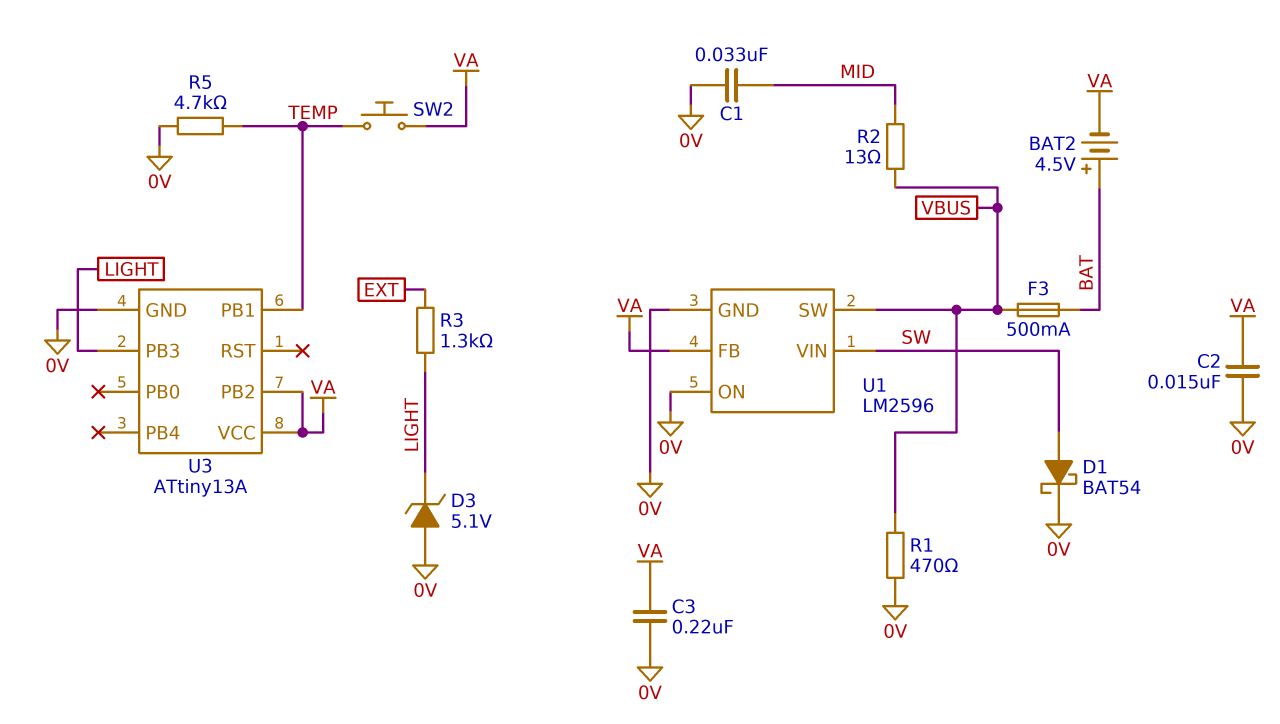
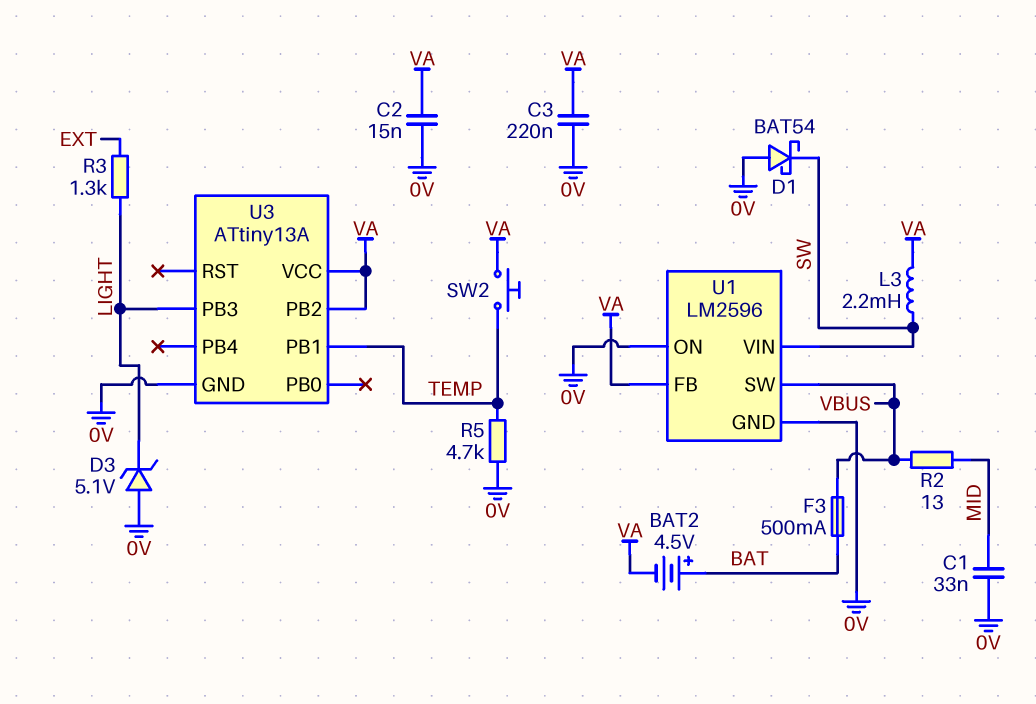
D1: schottky BAT54 (A SW, K 0V) -> schottky BAT54 (A 0V, K SW)
L3: none -> 2.2mH (SW, VA)
R1: 470 (0V, VBUS) -> none

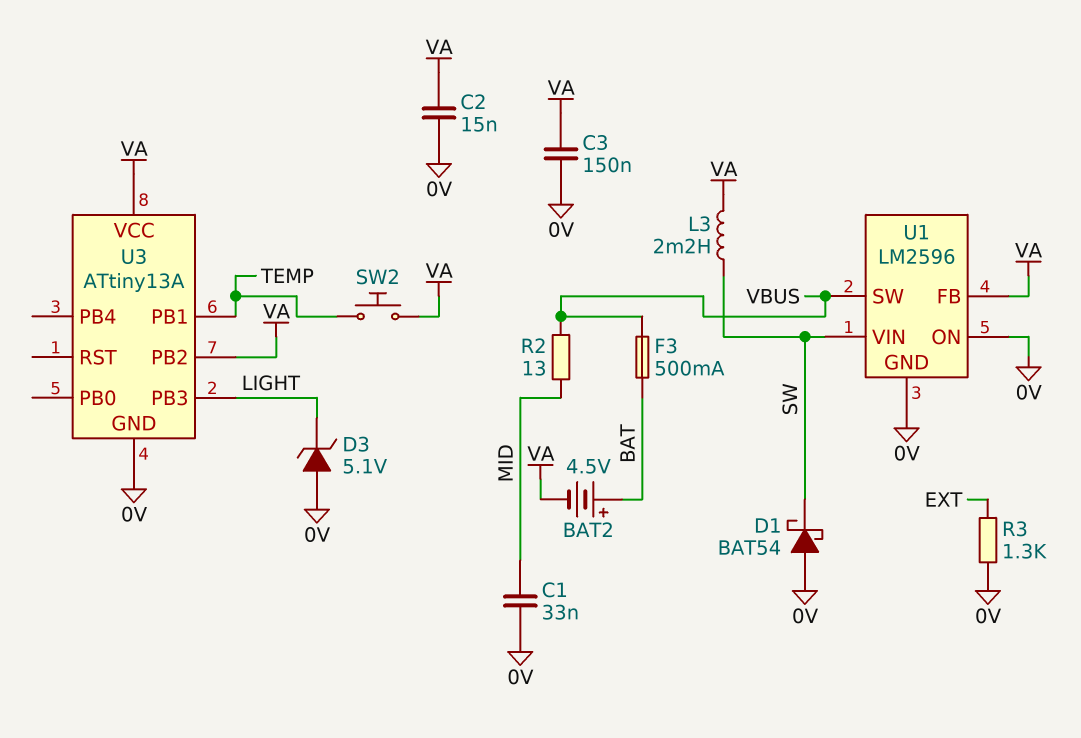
C3: 220nF (0V, VA) -> 150nF (0V, VA)
R3: 1.3k (EXT, LIGHT) -> 1.3k (0V, EXT)
R5: 4.7k (0V, TEMP) -> none

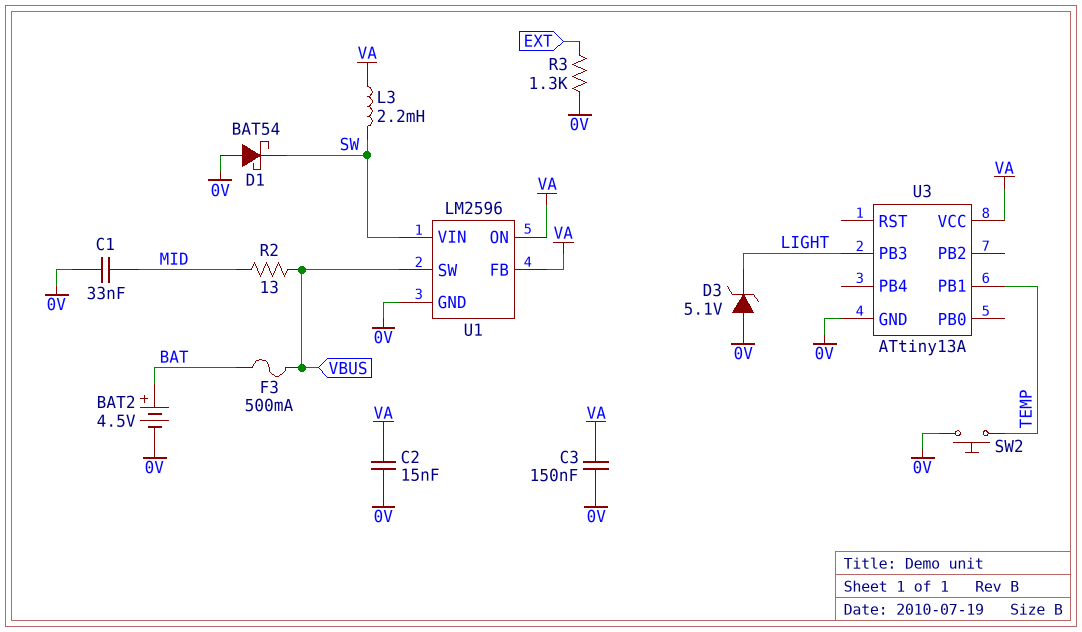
BAT2: 4.5V (plus BAT, minus VA) -> 4.5V (plus BAT, minus 0V)
SW2: button (TEMP, VA) -> button (0V, TEMP)
U1 pin ON: 0V -> VA
U3 pin PB2: VA -> none

